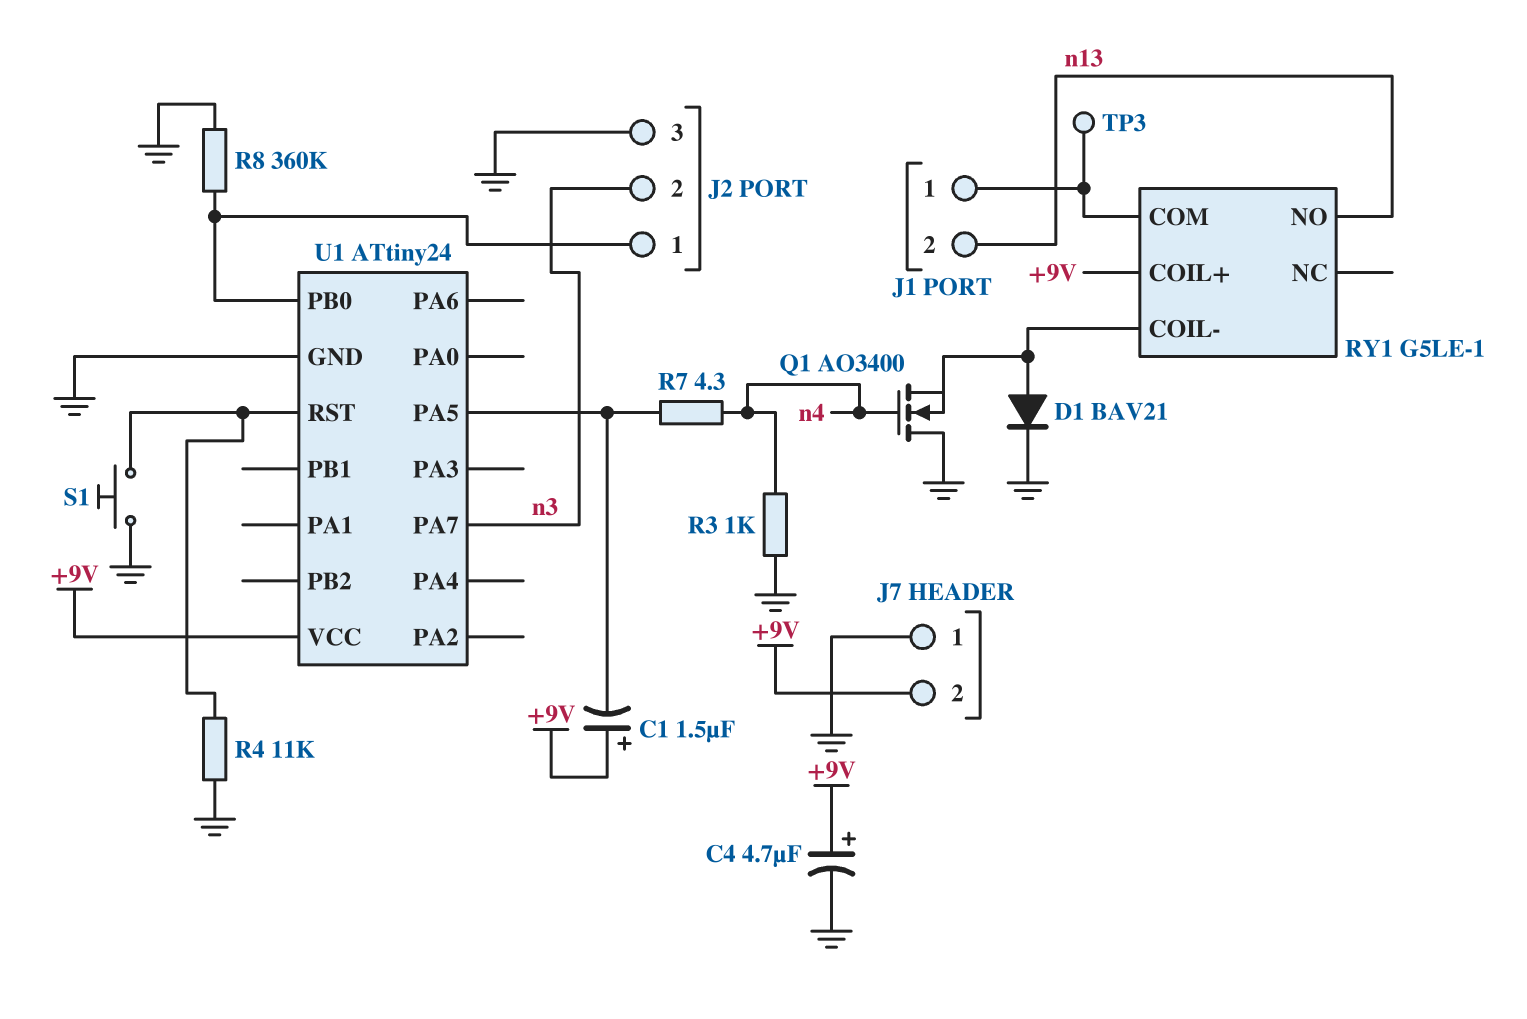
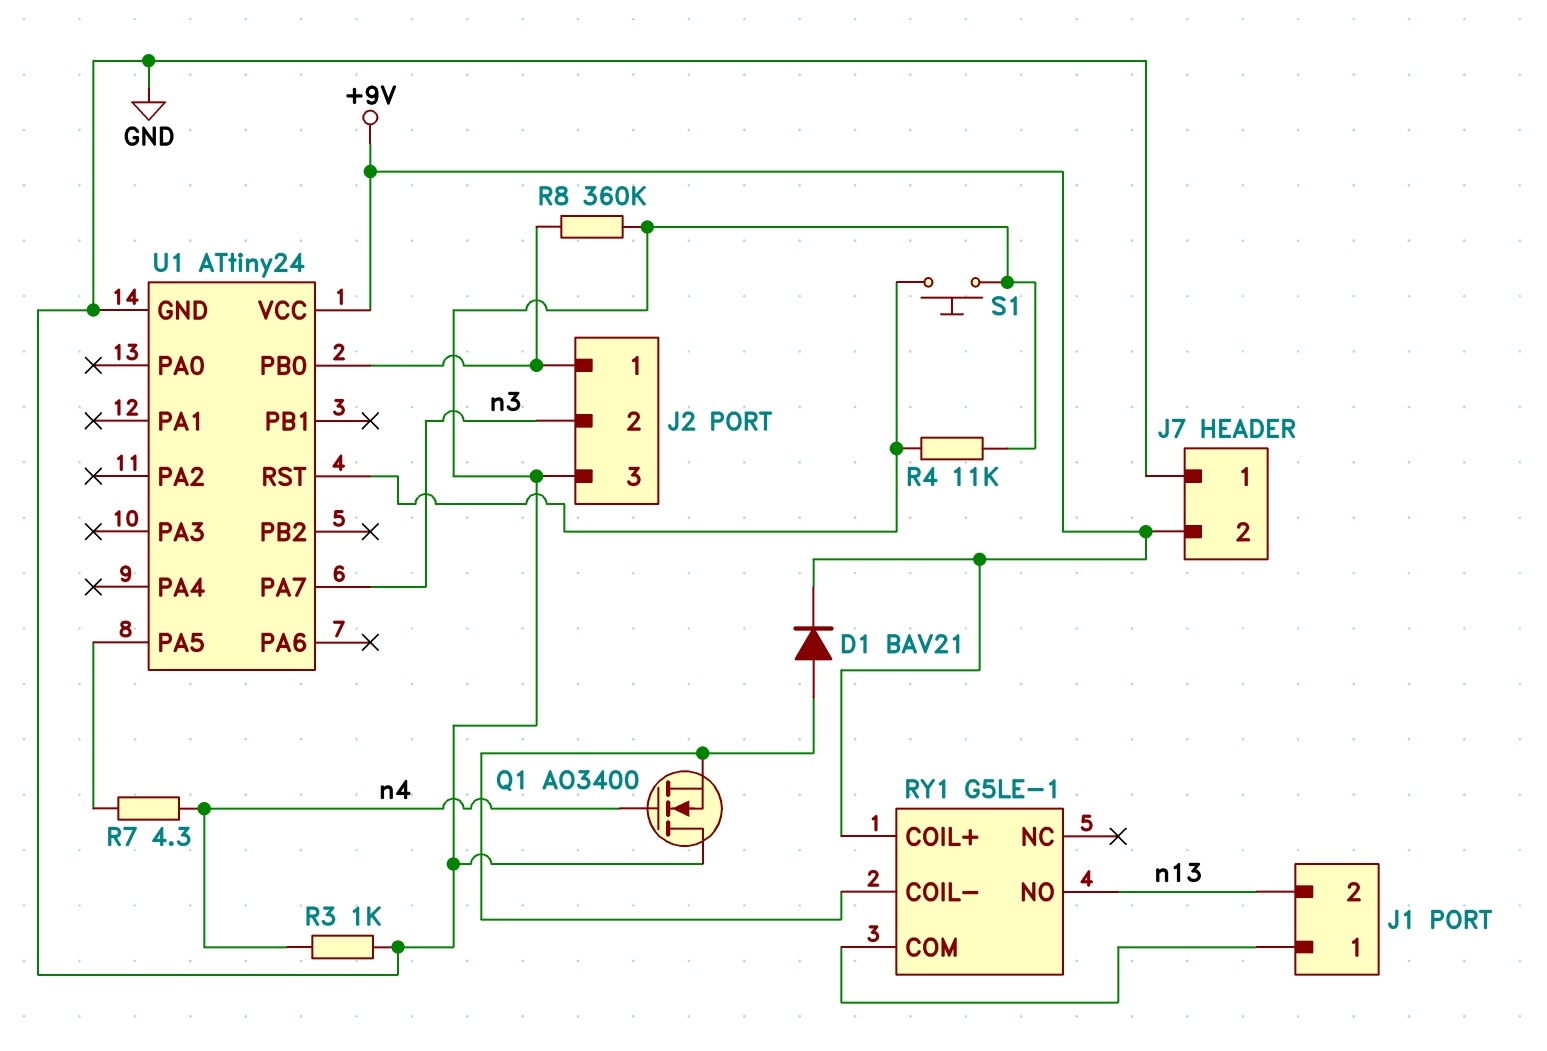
C1: 1.5uF (plus +9V, minus U1/PA5) -> none
C4: 4.7uF (plus +9V, minus GND) -> none
D1: diode BAV21 (A RY1/COIL-, K GND) -> diode BAV21 (A RY1/COIL-, K +9V)
TP3: test point (J1/1) -> none

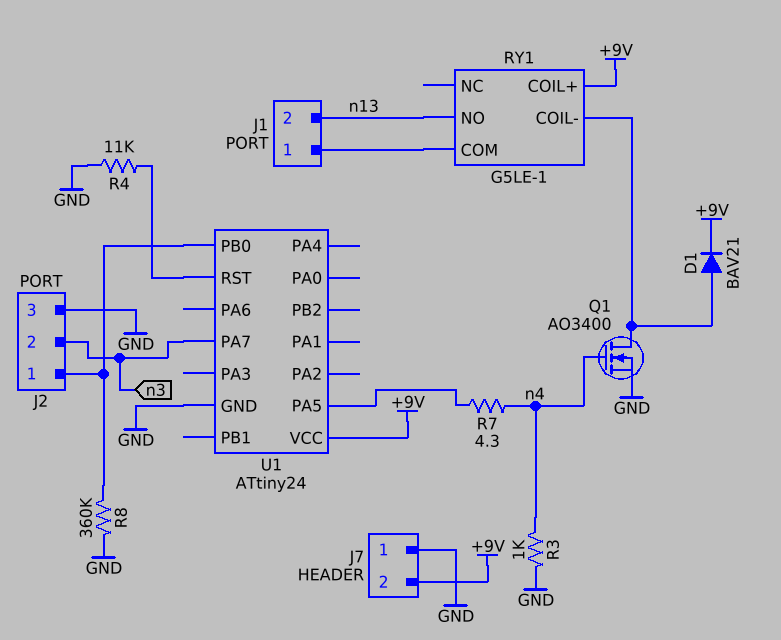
Q1: NMOS AO3400 (G n4, D GND, S RY1/COIL-) -> NMOS AO3400 (G n4, D RY1/COIL-, S GND)
S1: button (GND, U1/RST) -> none

